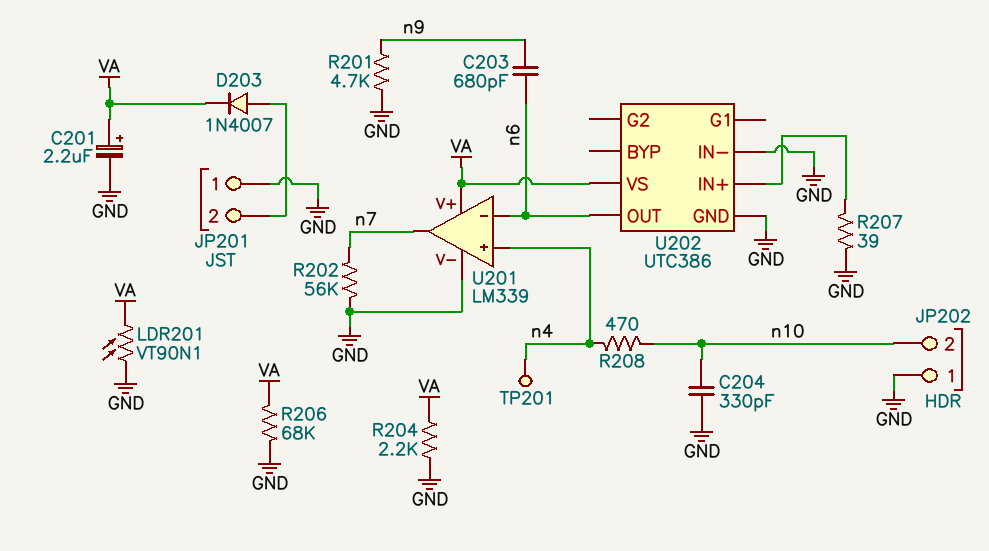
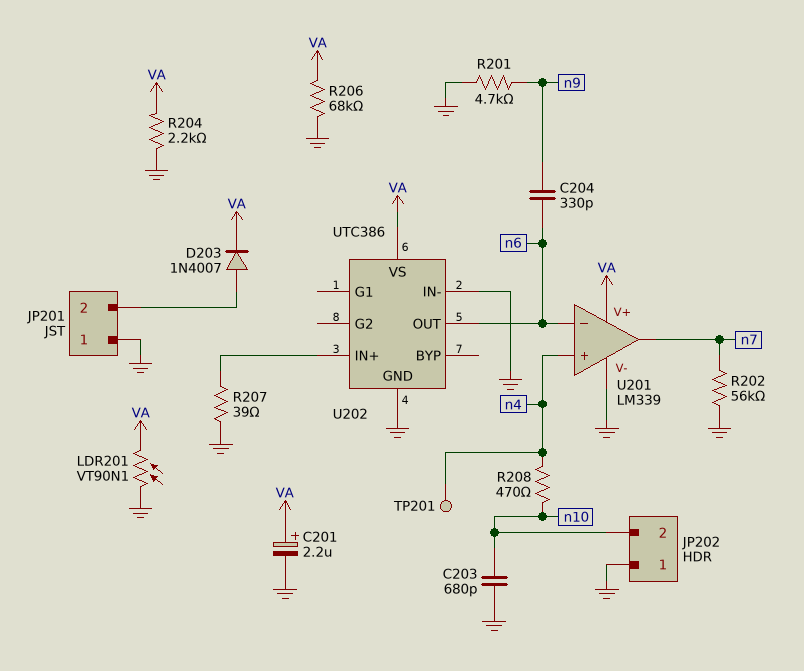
C203: 680pF (n6, n9) -> 680pF (GND, n10)
C204: 330pF (GND, n10) -> 330pF (n6, n9)

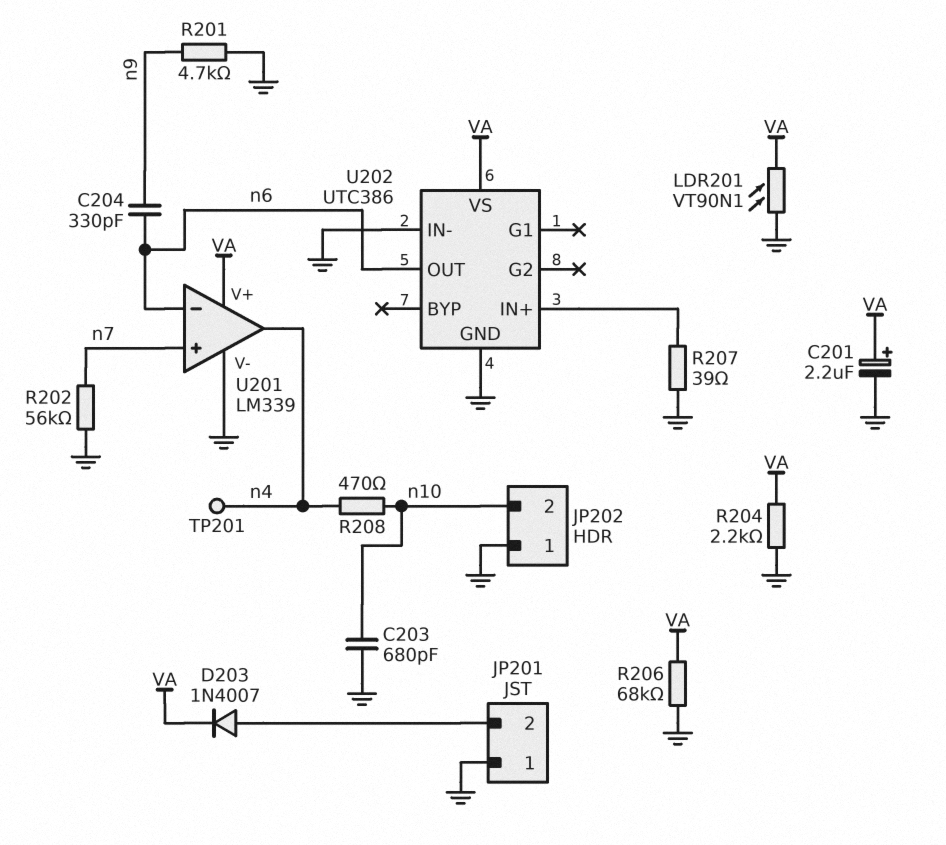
U201 pin in+: n4 -> n7
U201 pin out: n7 -> n4

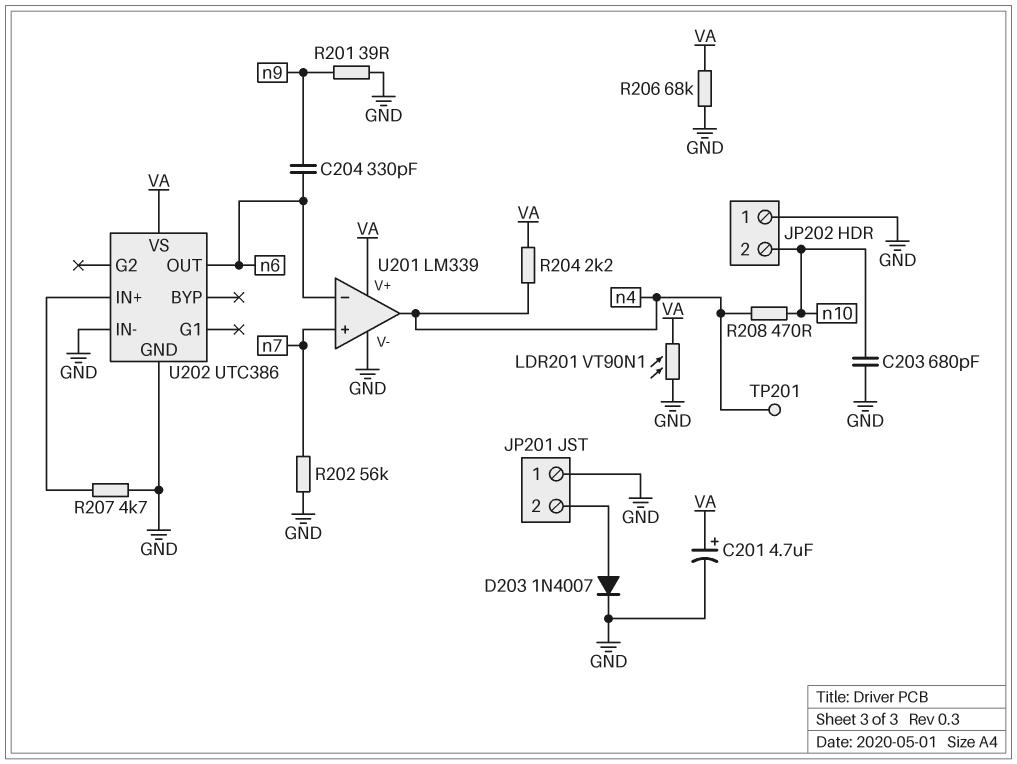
C201: 2.2uF (plus VA, minus GND) -> 4.7uF (plus VA, minus GND)
D203: diode 1N4007 (A JP201/2, K VA) -> diode 1N4007 (A JP201/2, K GND)
R201: 4.7k (GND, n9) -> 39 (GND, n9)
R204: 2.2k (GND, VA) -> 2.2k (VA, n4)
R207: 39 (GND, U202/IN+) -> 4.7k (GND, U202/IN+)

